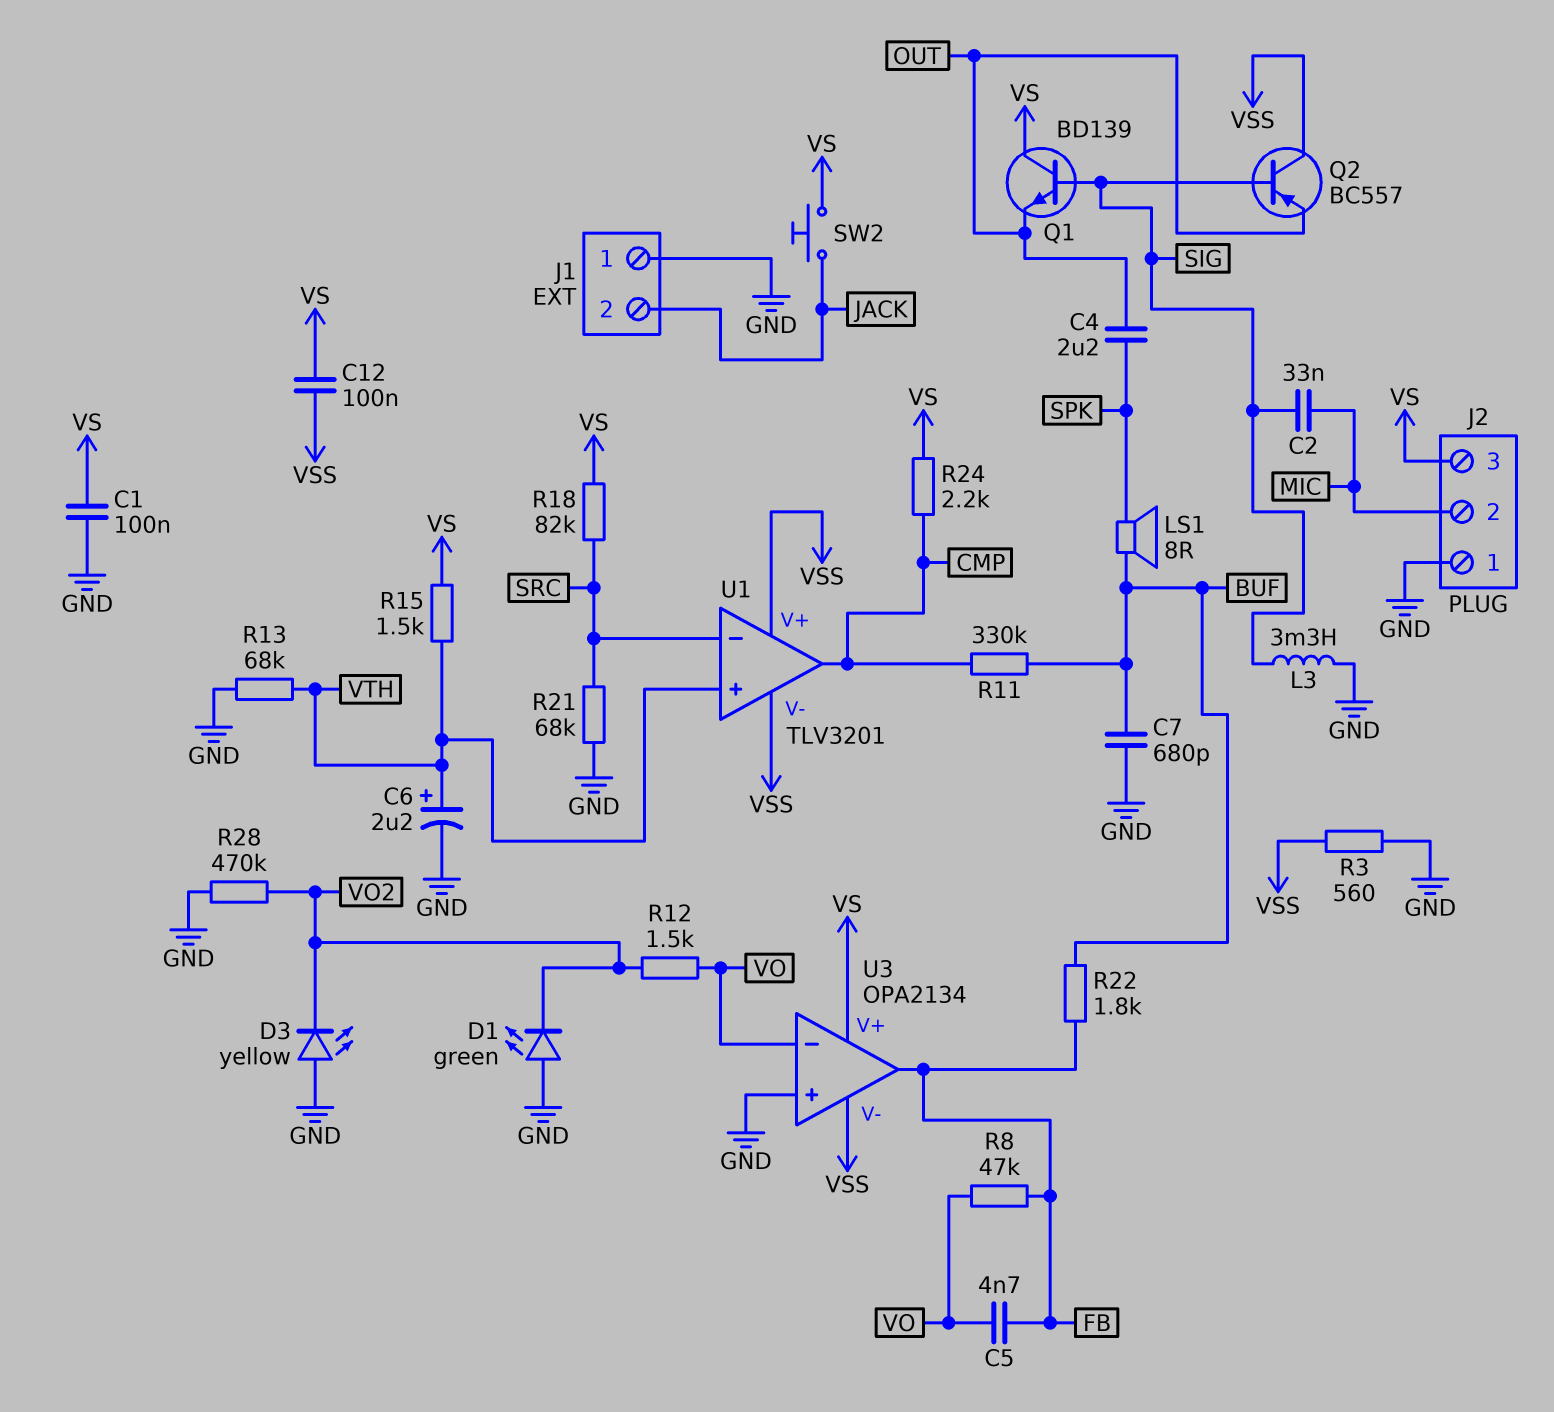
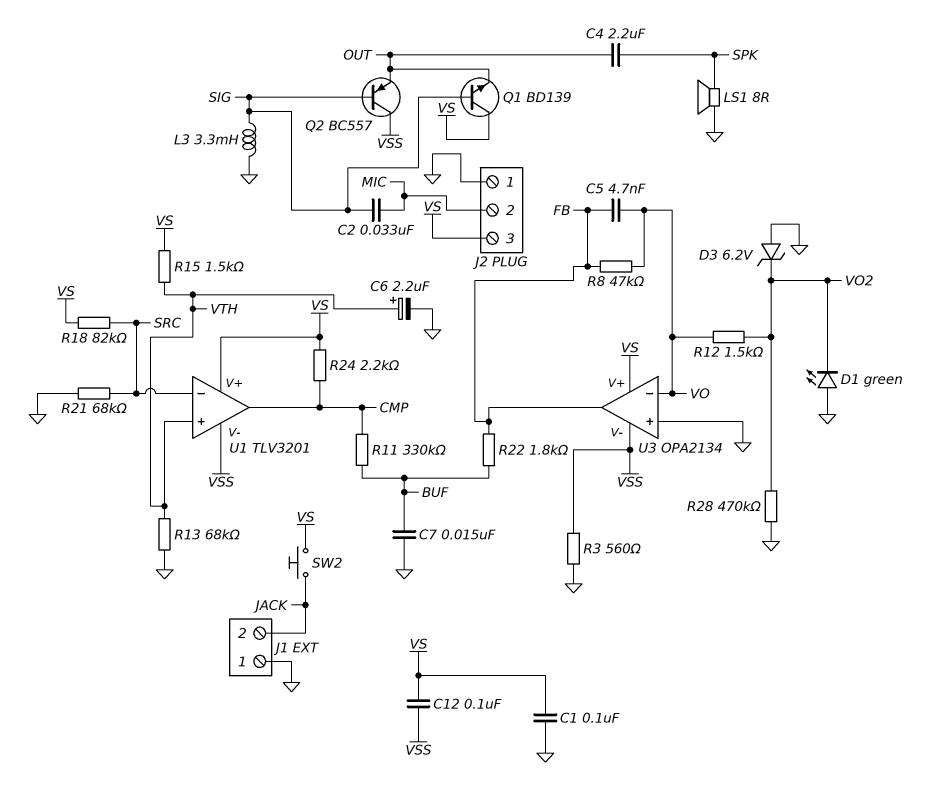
C7: 680pF (BUF, GND) -> 15nF (BUF, GND)
D3: LED yellow (A GND, K VO2) -> zener 6.2V (A GND, K VO2)
LS1: speaker 8R (BUF, SPK) -> speaker 8R (GND, SPK)
U1 pin V+: VSS -> VS

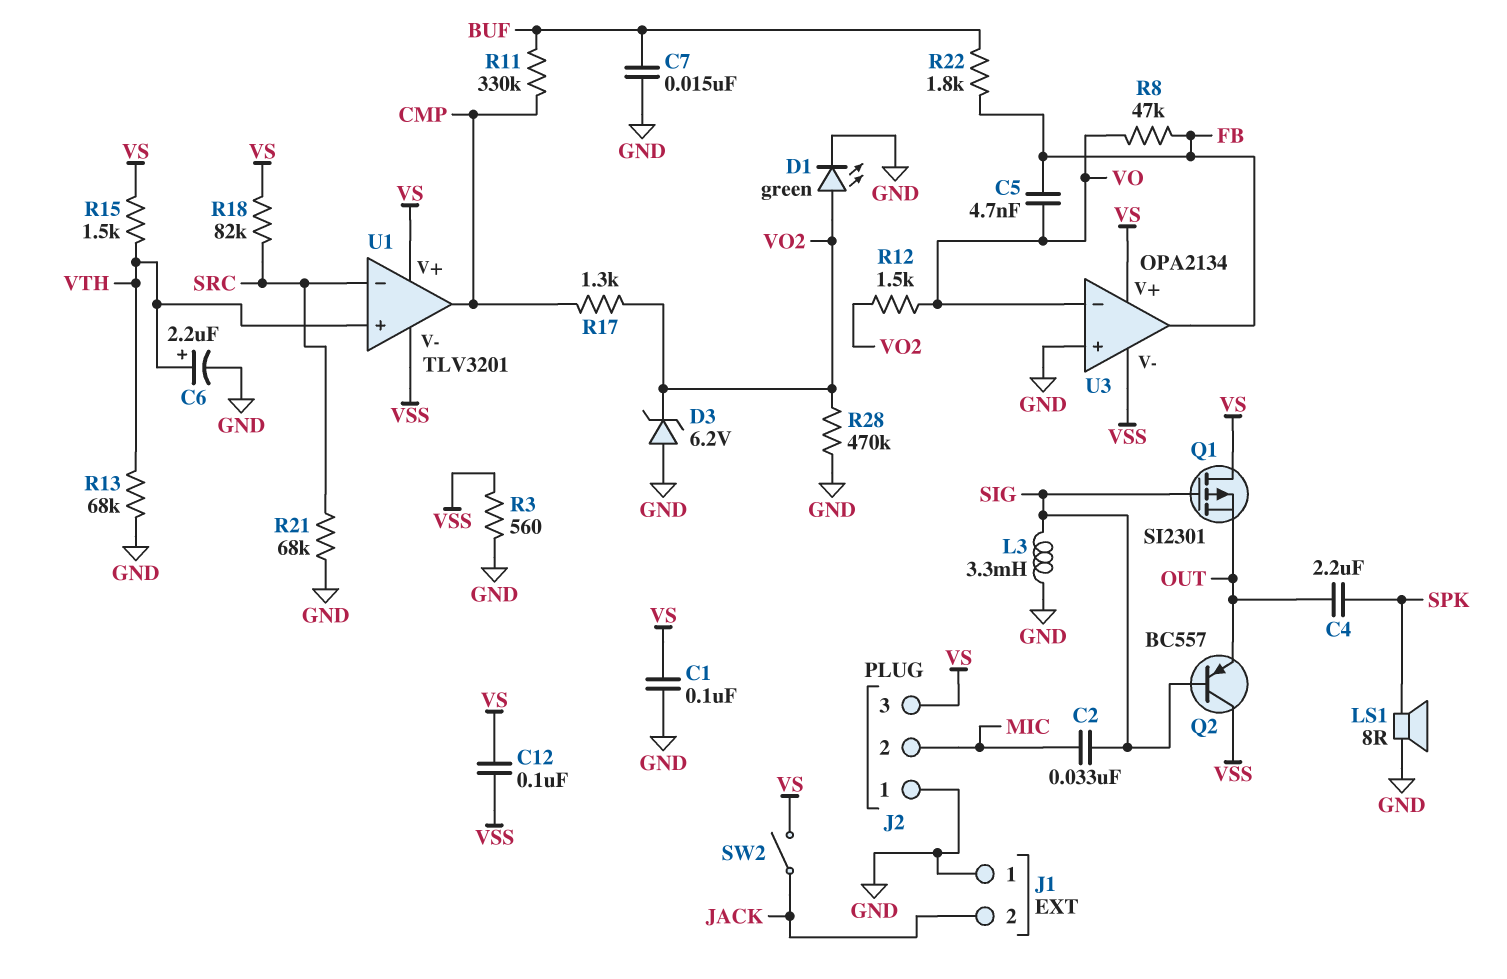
D1: LED green (A GND, K VO2) -> LED green (A VO2, K GND)
Q1: NPN BD139 (B SIG, C VS, E OUT) -> PMOS SI2301 (G SIG, D VS, S OUT)
R17: none -> 1.3k (CMP, VO2)
R24: 2.2k (CMP, VS) -> none
SW2: button (JACK, VS) -> switch (JACK, VS)

